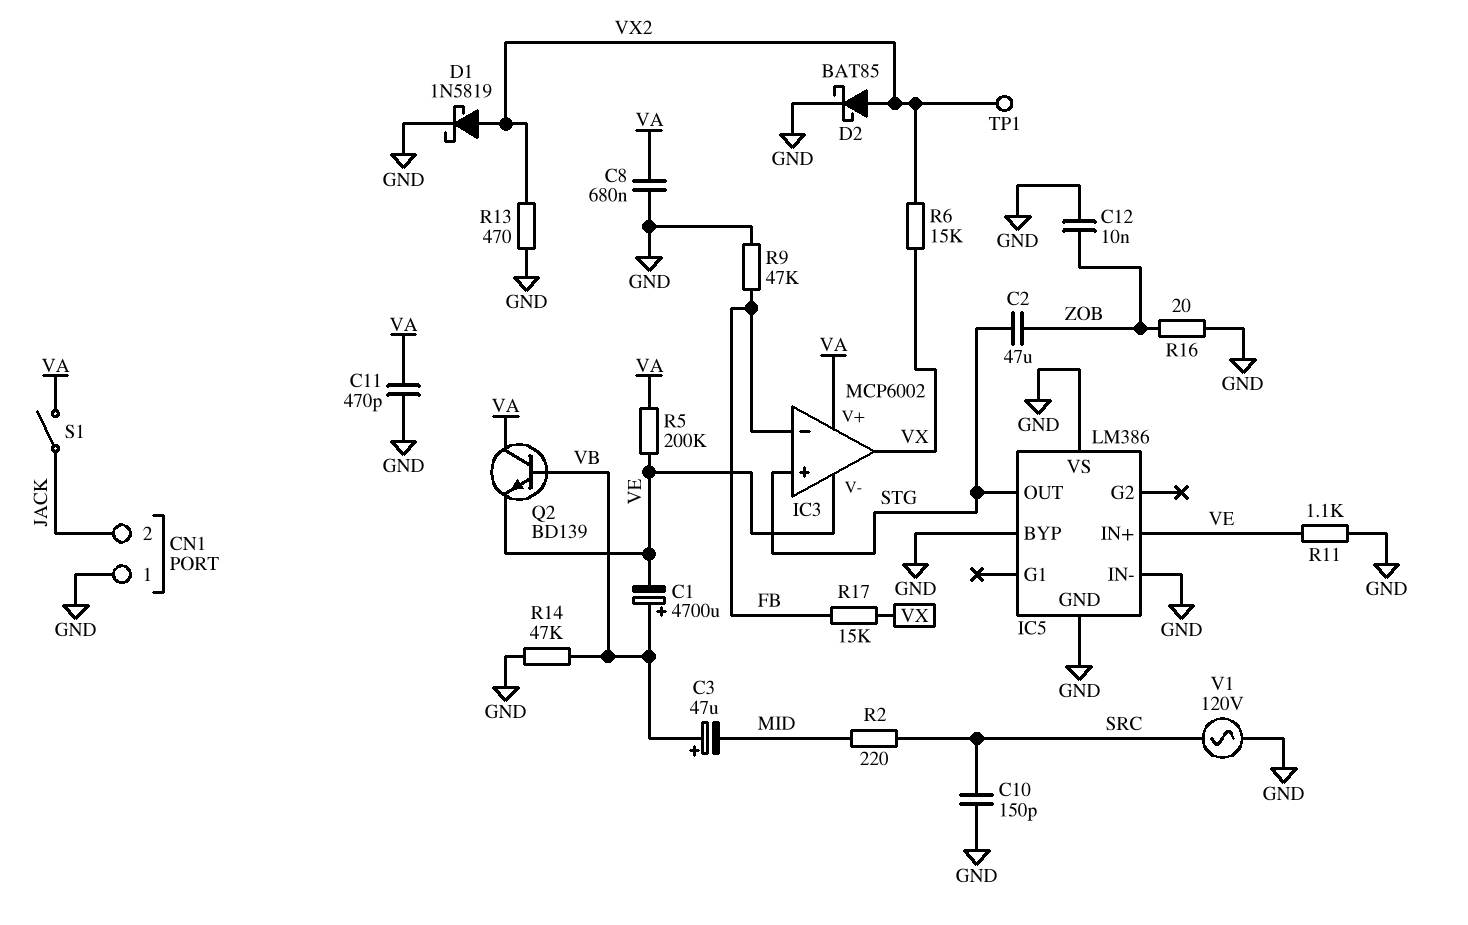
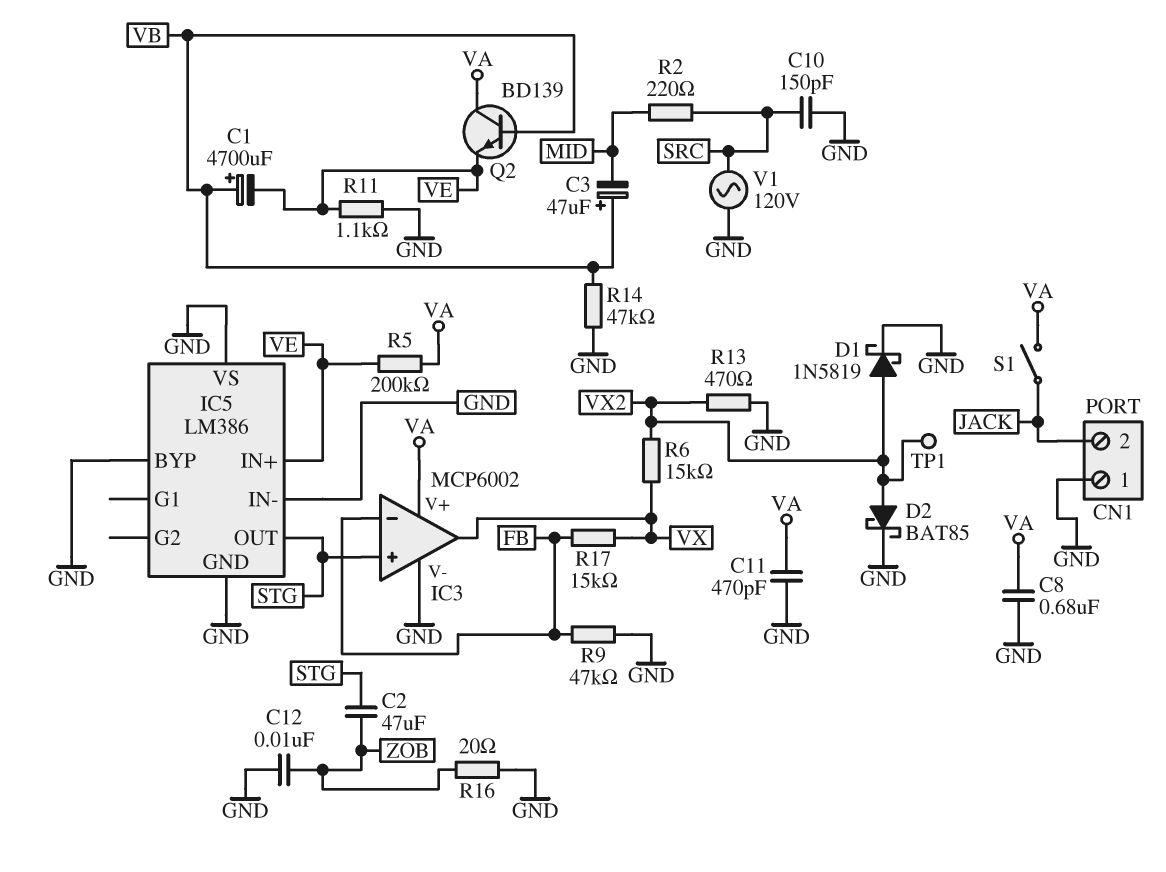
IC3 pin V-: VE -> GND

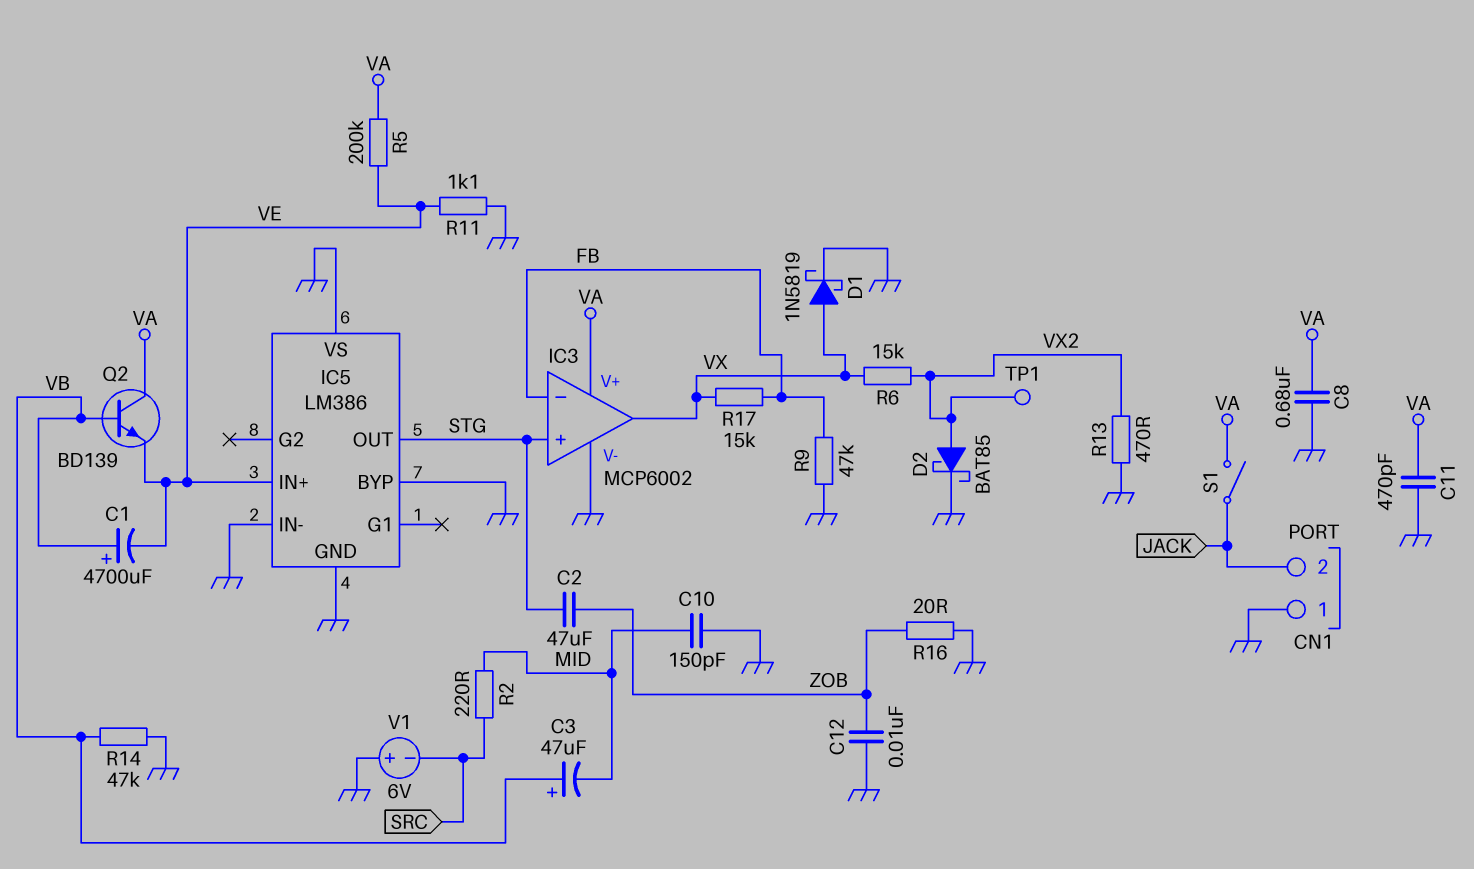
C10: 150pF (GND, SRC) -> 150pF (GND, MID)
D1: schottky 1N5819 (A VX2, K GND) -> schottky 1N5819 (A VX, K GND)
V1: AC 120V (GND, SRC) -> 6V (plus GND, minus SRC)

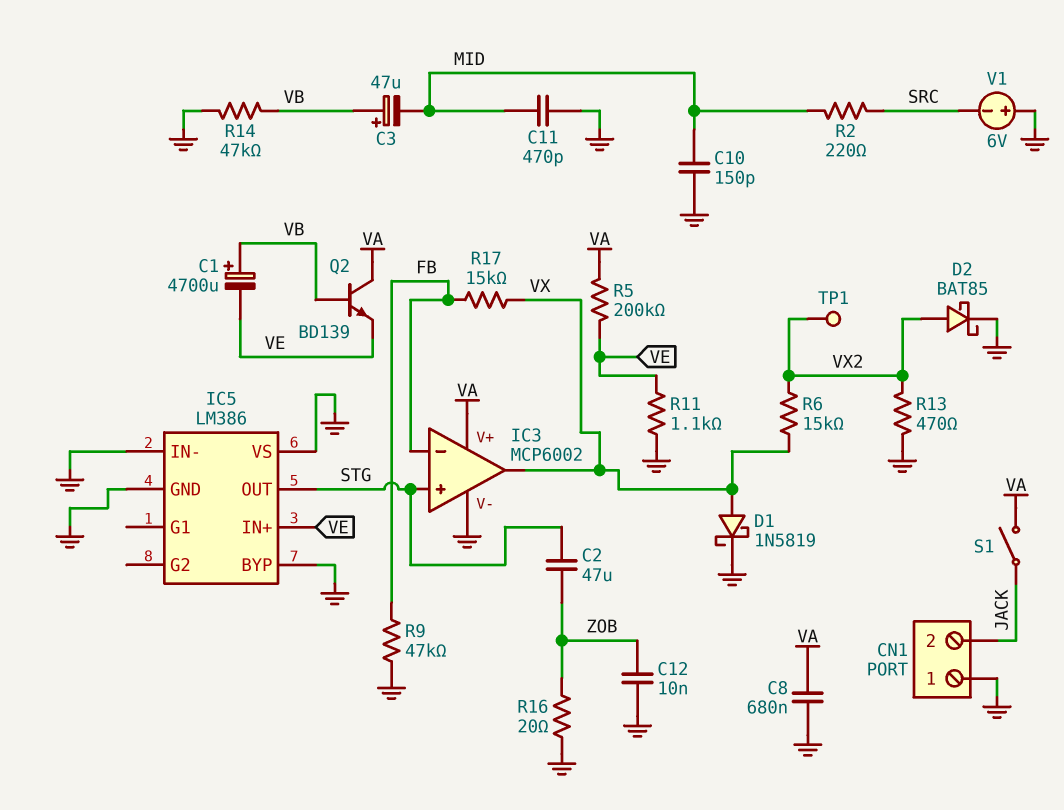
C11: 470pF (GND, VA) -> 470pF (GND, MID)

